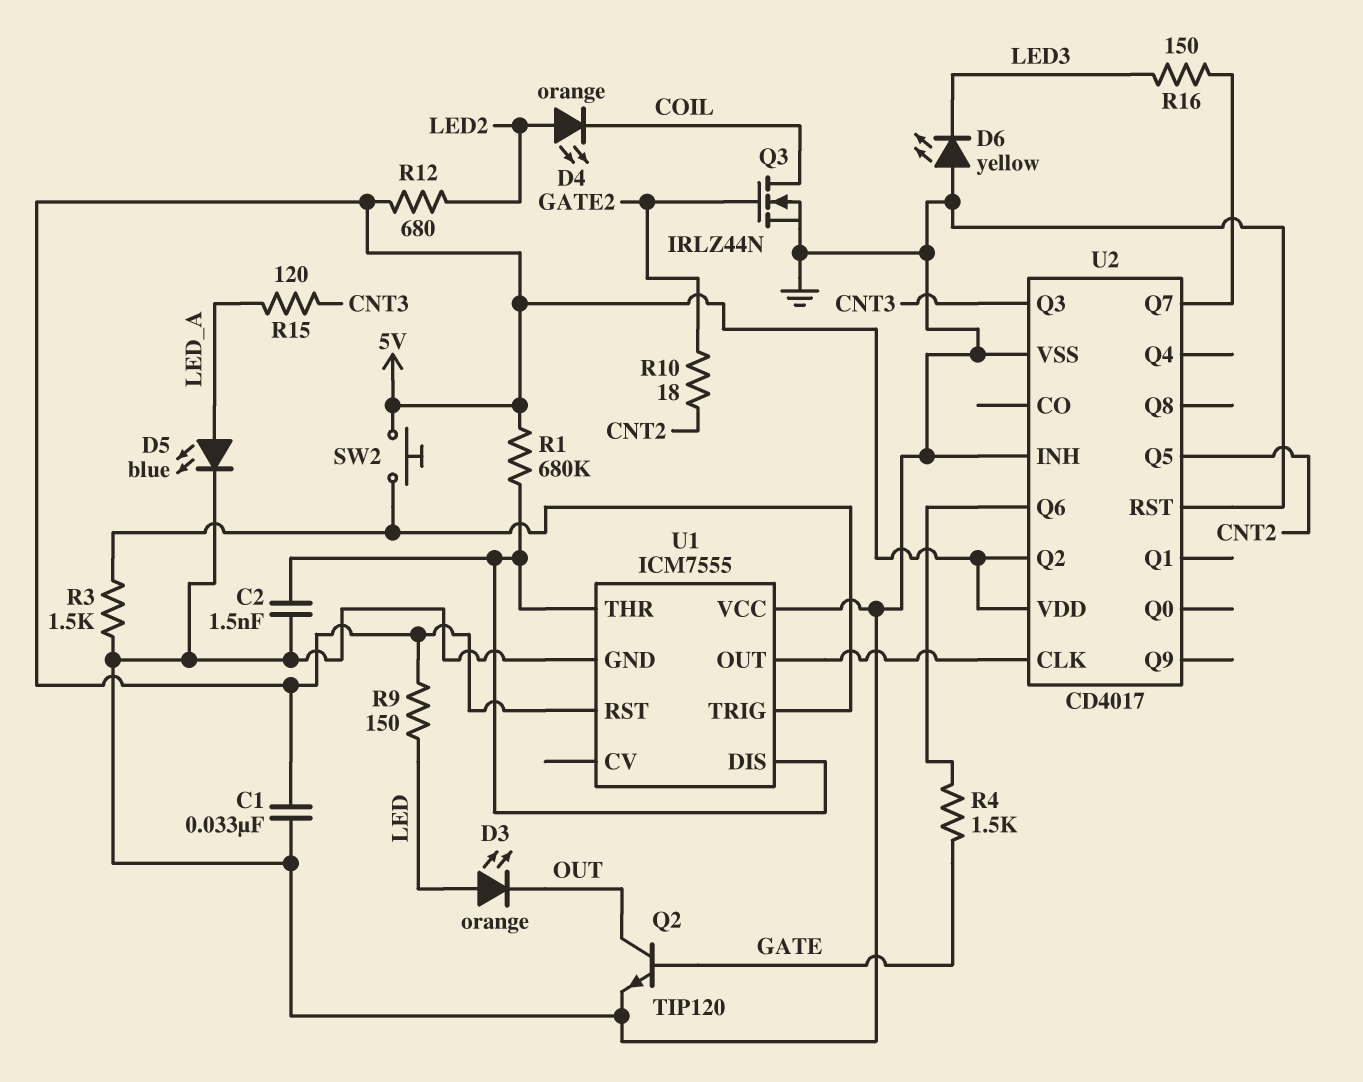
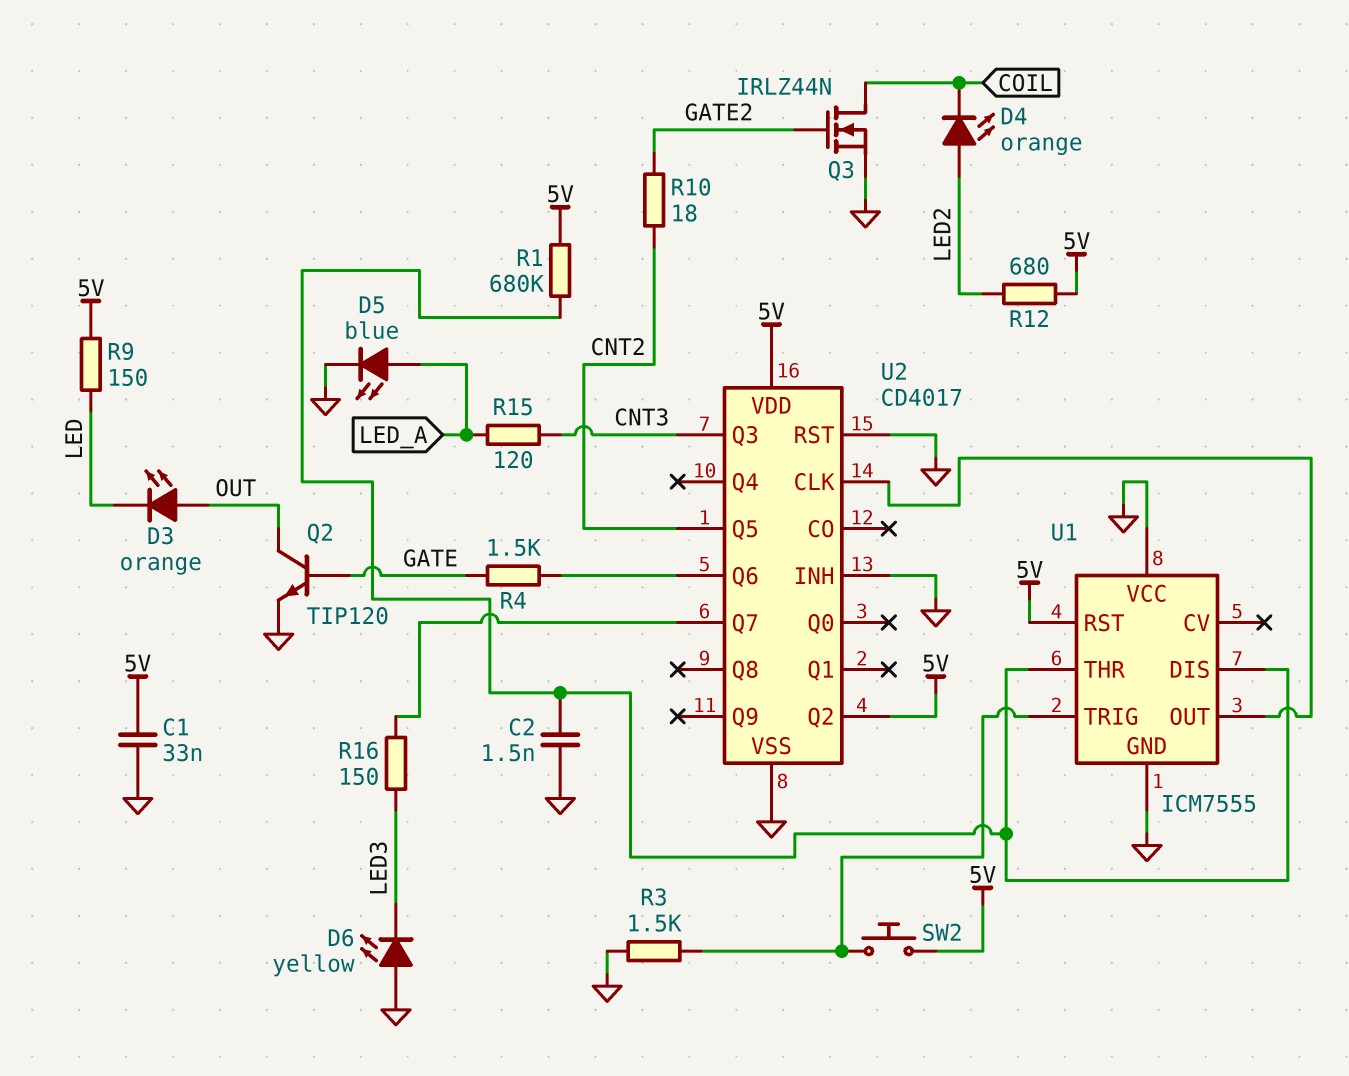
D3: LED orange (A LED, K OUT) -> LED orange (A OUT, K LED)

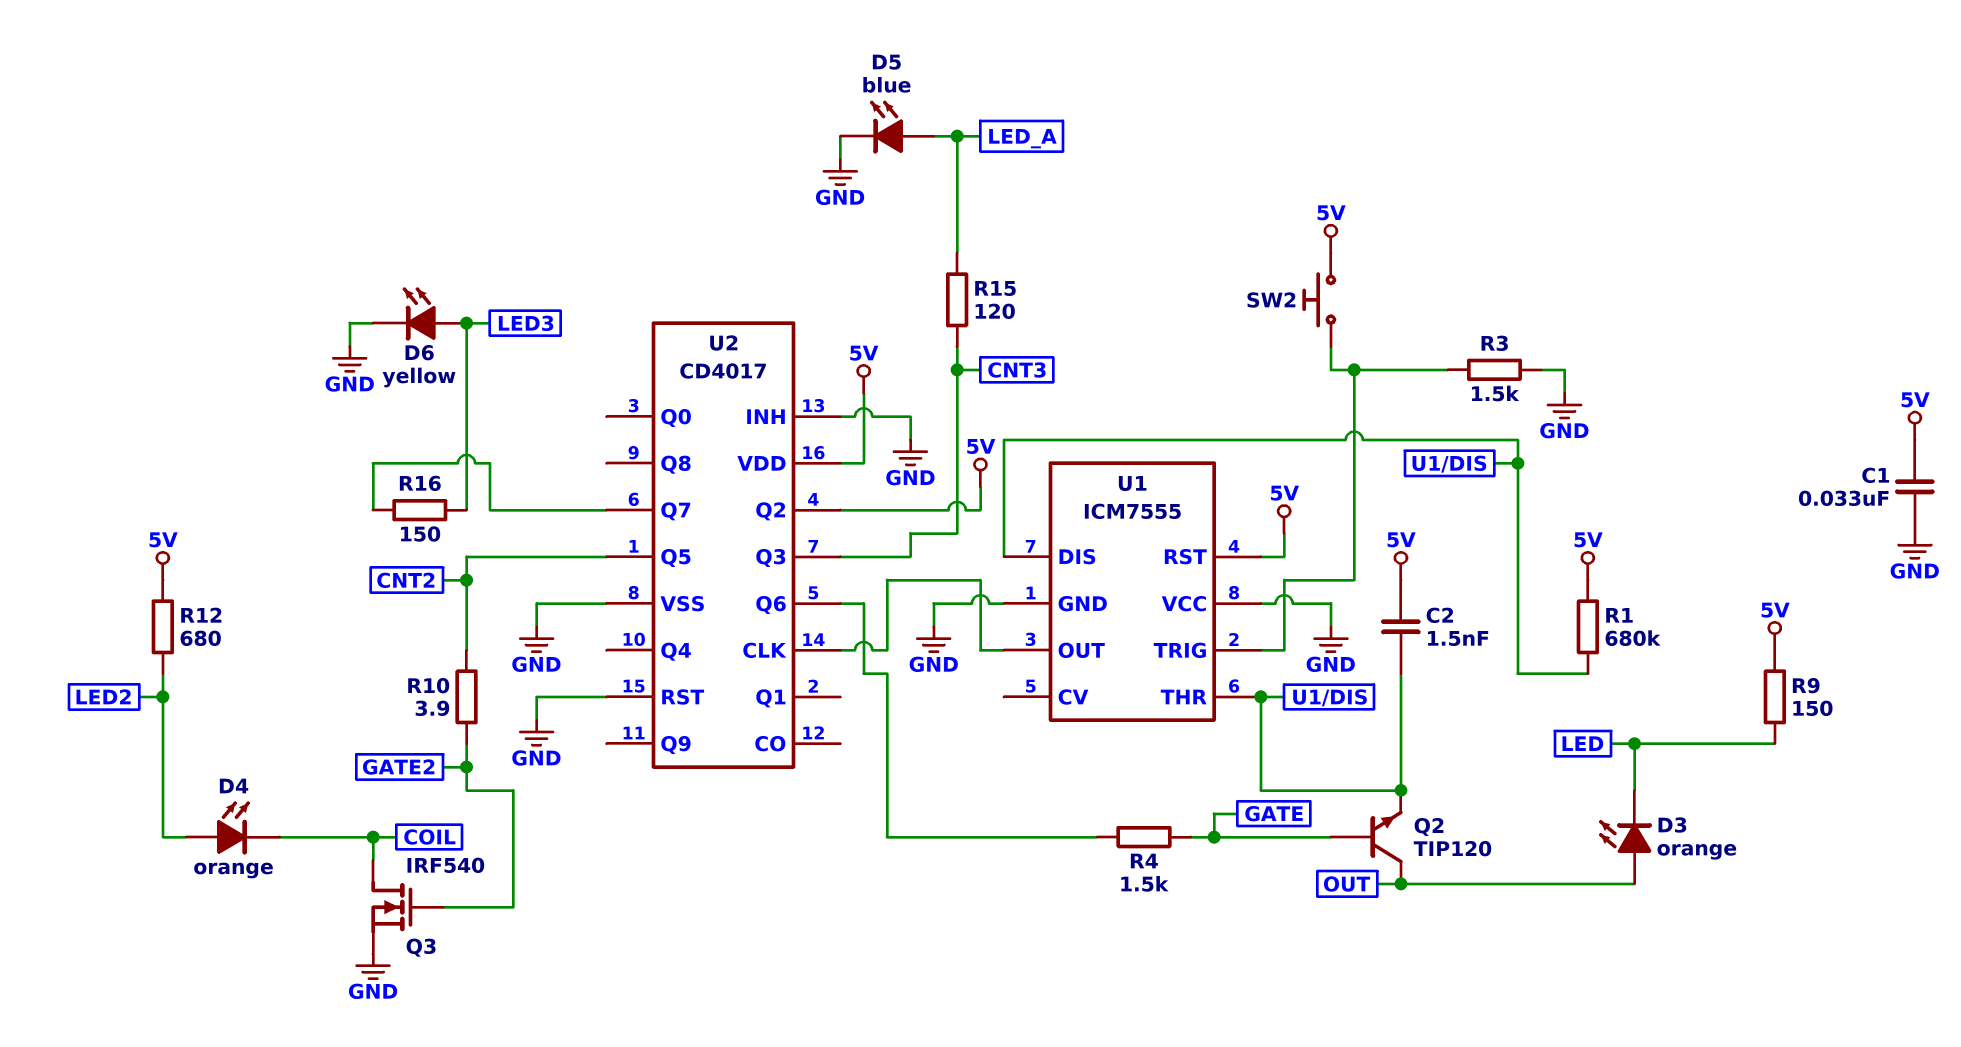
C2: 1.5nF (GND, U1/DIS) -> 1.5nF (5V, U1/DIS)
D6: LED yellow (A GND, K LED3) -> LED yellow (A LED3, K GND)
Q2: NPN TIP120 (B GATE, C OUT, E GND) -> NPN TIP120 (B GATE, C OUT, E U1/DIS)
Q3: NMOS IRLZ44N (G GATE2, D COIL, S GND) -> NMOS IRF540 (G GATE2, D COIL, S GND)
R10: 18 (CNT2, GATE2) -> 3.9 (CNT2, GATE2)

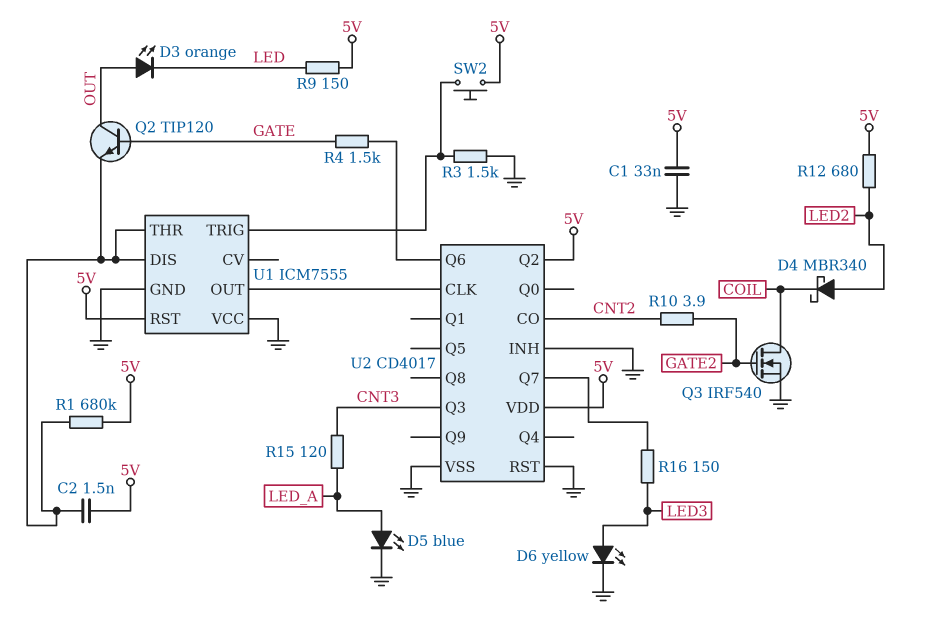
D4: LED orange (A LED2, K COIL) -> schottky MBR340 (A LED2, K COIL)
U2 pin CO: none -> CNT2
U2 pin Q5: CNT2 -> none

